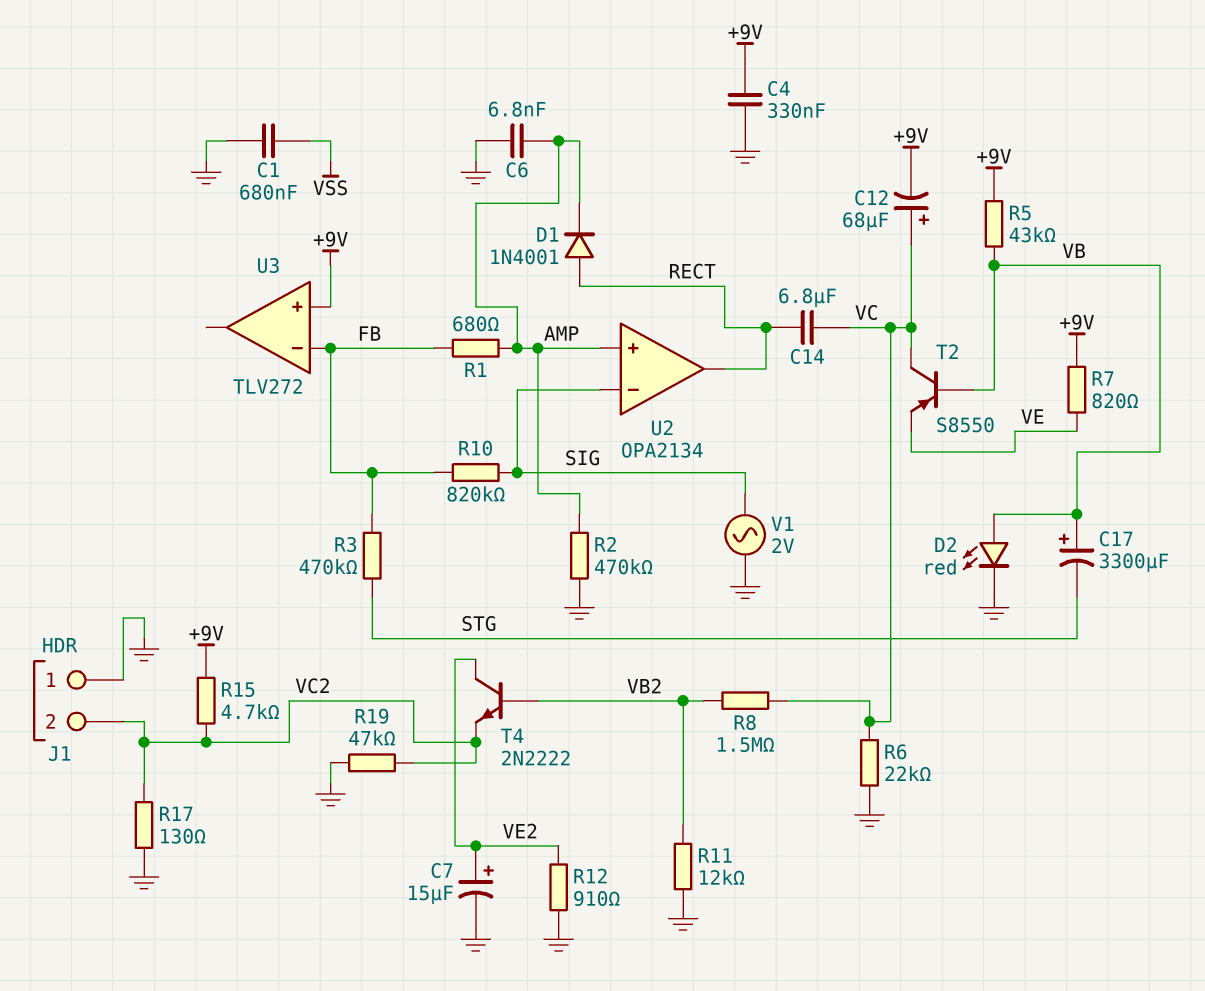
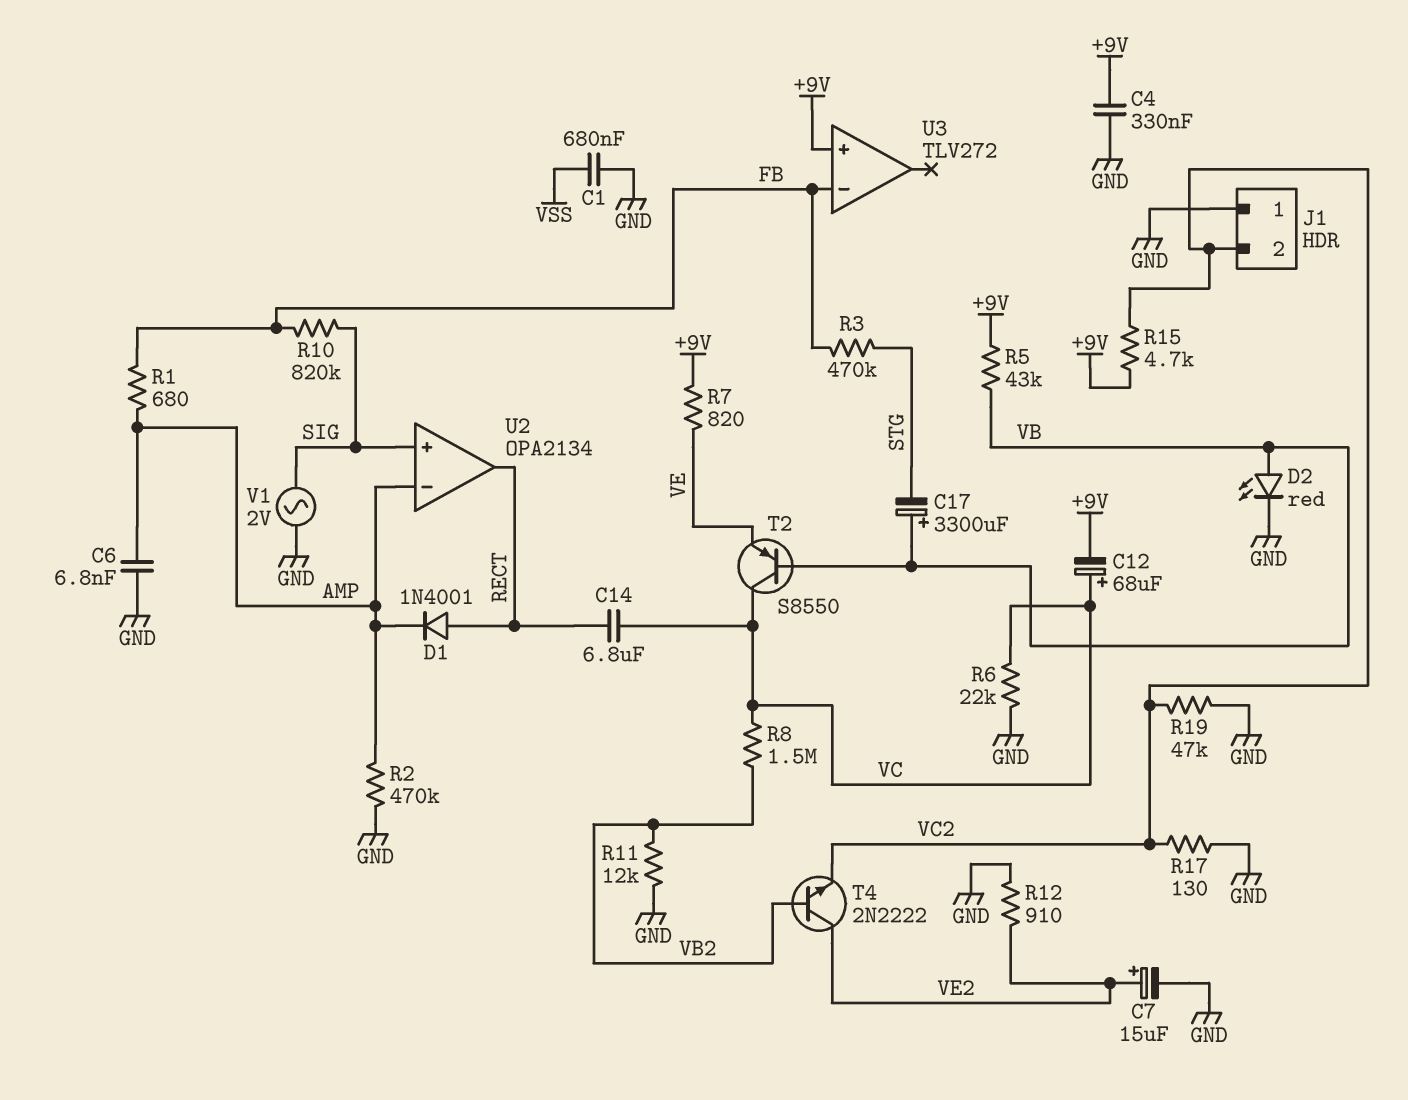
U2 pin in+: AMP -> SIG
U2 pin in-: SIG -> AMP

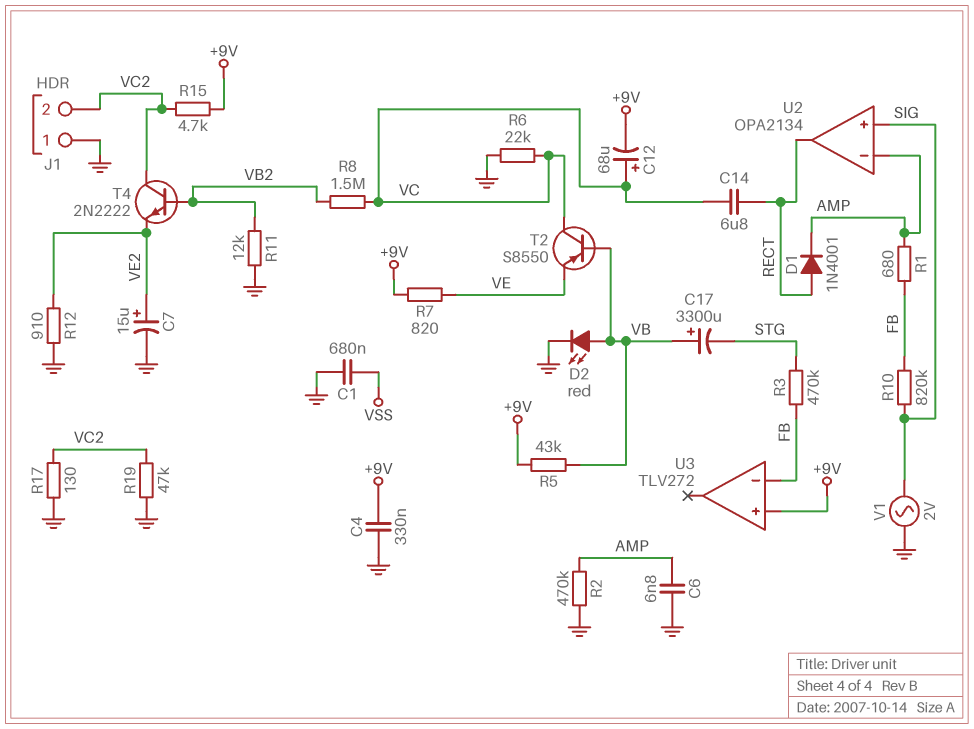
T4: NPN 2N2222 (B VB2, C VE2, E VC2) -> NPN 2N2222 (B VB2, C VC2, E VE2)

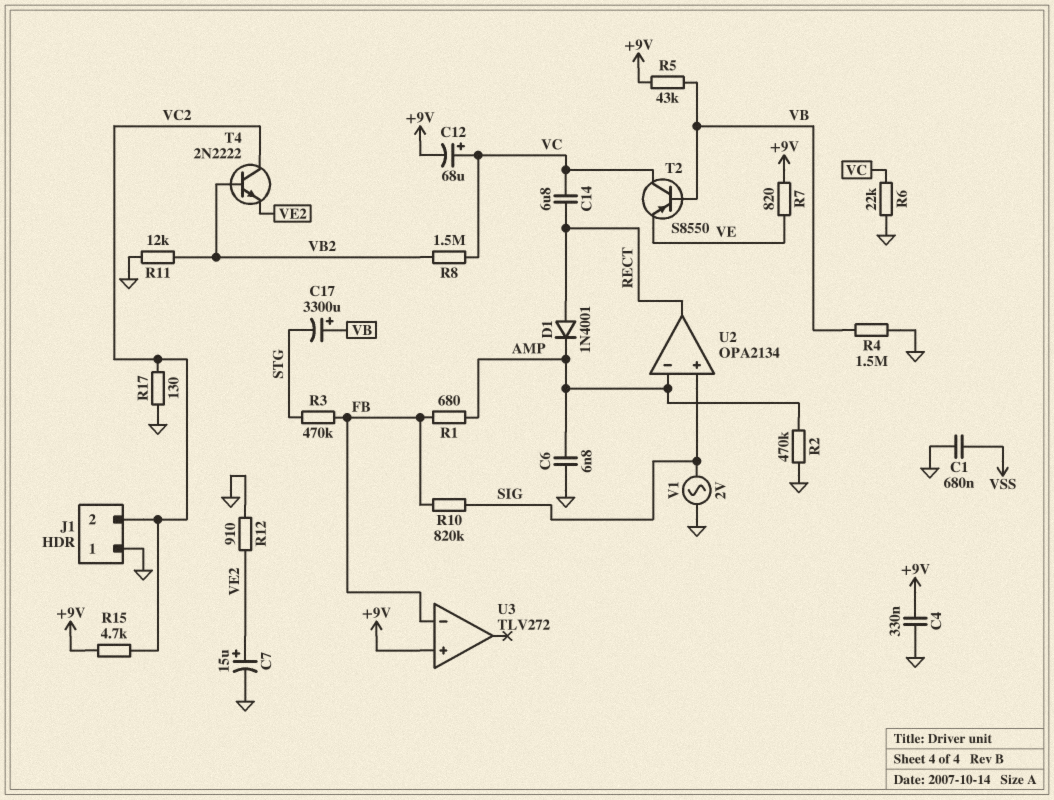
D2: LED red (A VB, K GND) -> none
R4: none -> 1.5M (GND, VB)
R19: 47k (GND, VC2) -> none

